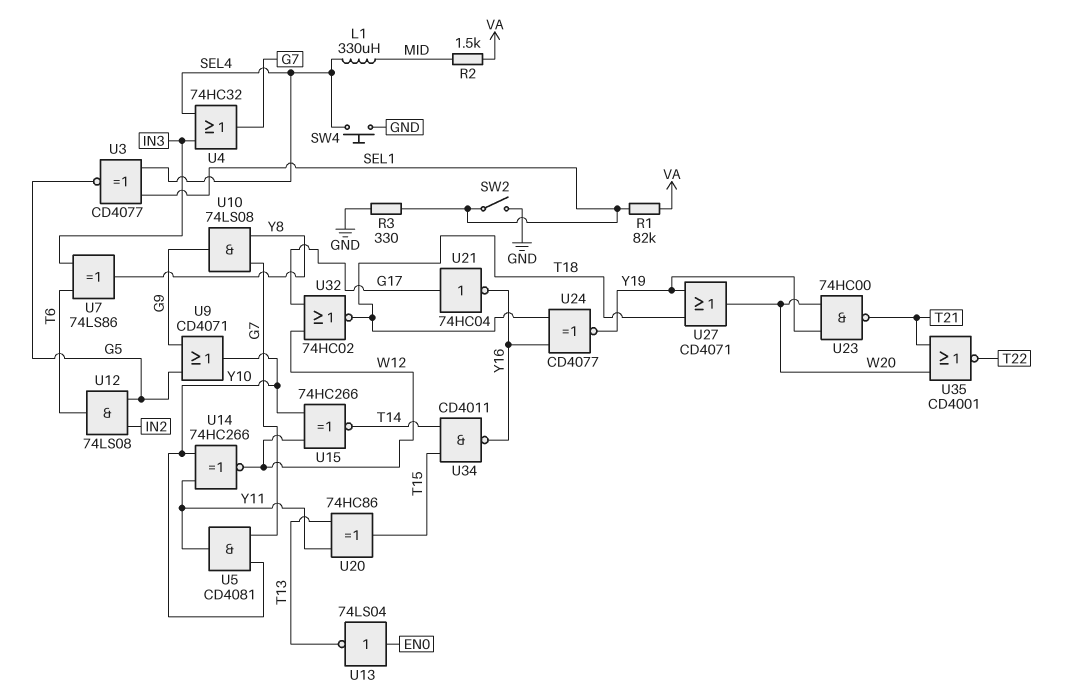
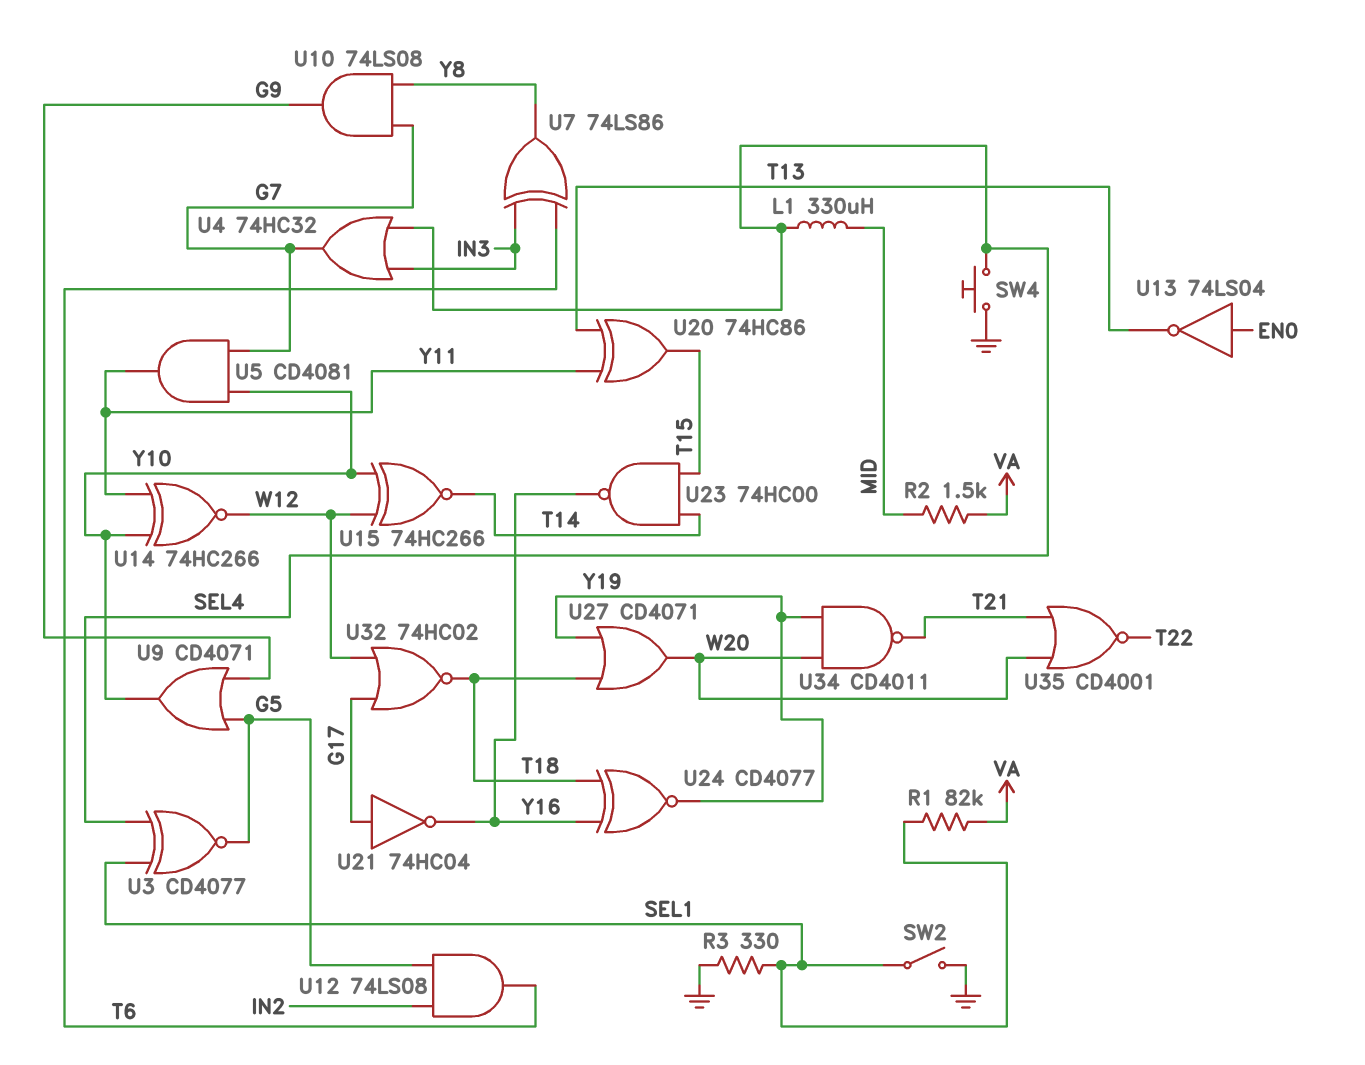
U23: NAND 74HC00 (in W20, in Y19, out T21) -> NAND 74HC00 (in T14, in T15, out Y16)
U34: NAND CD4011 (in T14, in T15, out Y16) -> NAND CD4011 (in W20, in Y19, out T21)

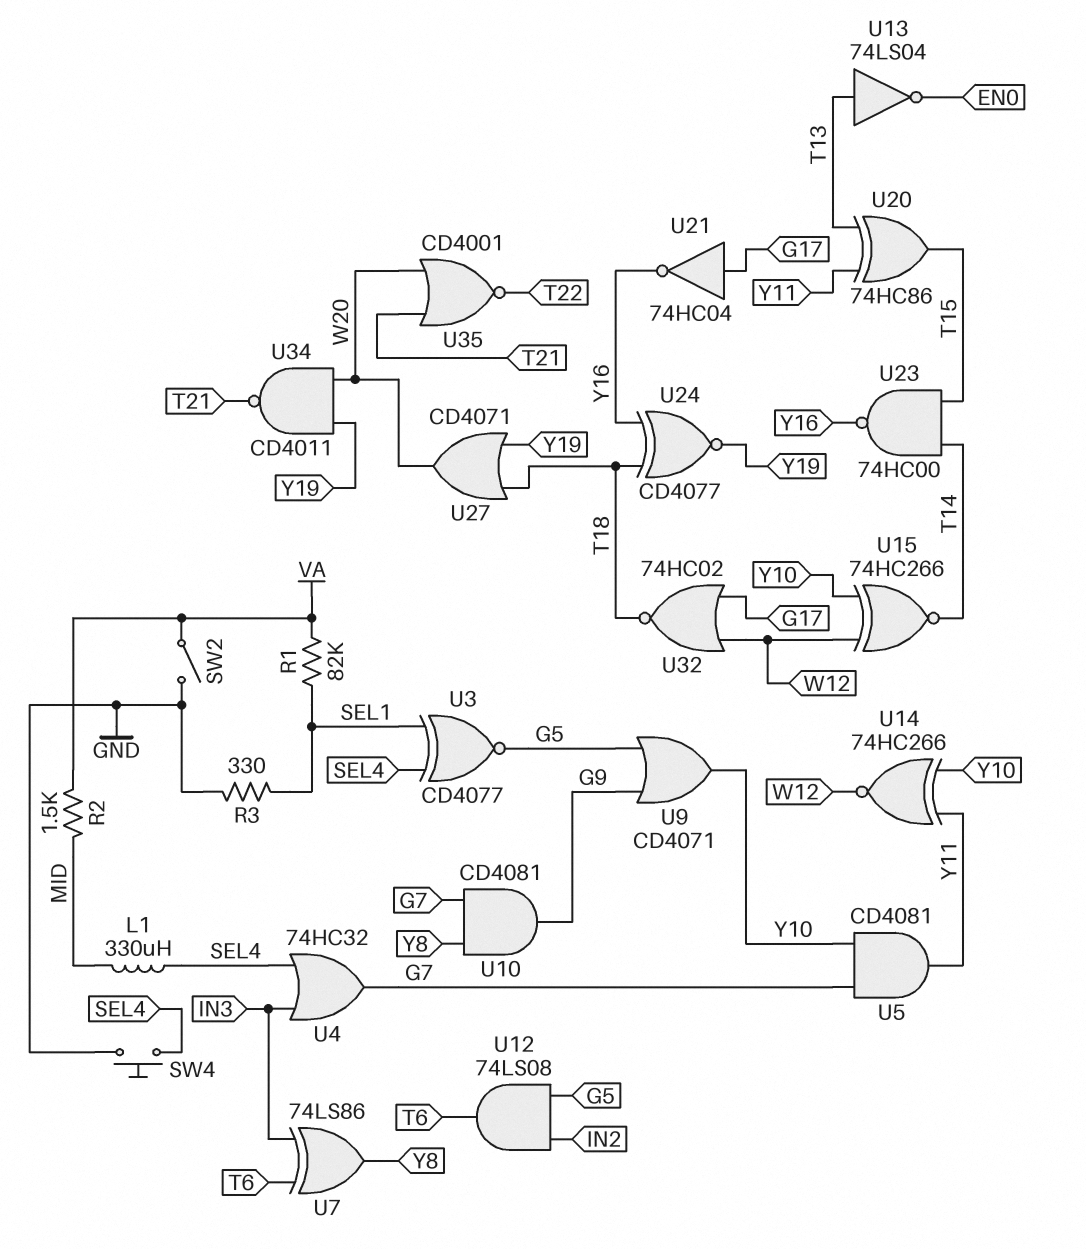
SW2: switch (GND, SEL1) -> switch (GND, VA)
U10: AND 74LS08 (in G7, in Y8, out G9) -> AND CD4081 (in G7, in Y8, out G9)
U13: NOT 74LS04 (in EN0, out T13) -> NOT 74LS04 (in T13, out EN0)

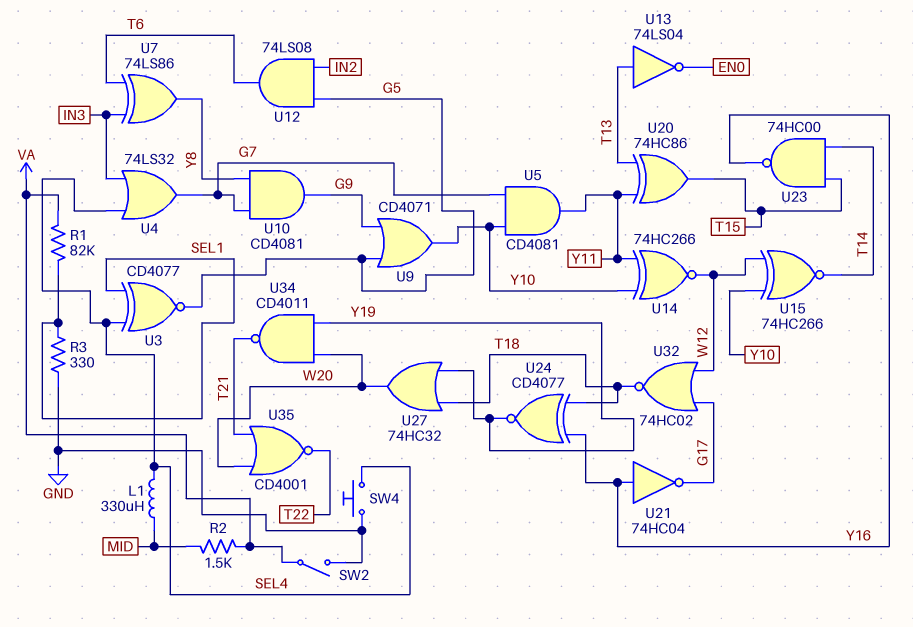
U4: OR 74HC32 (in IN3, in SEL4, out G7) -> OR 74LS32 (in IN3, in SEL4, out G7)
U21: NOT 74HC04 (in G17, out Y16) -> NOT 74HC04 (in Y16, out G17)
U27: OR CD4071 (in T18, in Y19, out W20) -> OR 74HC32 (in T18, in Y19, out W20)

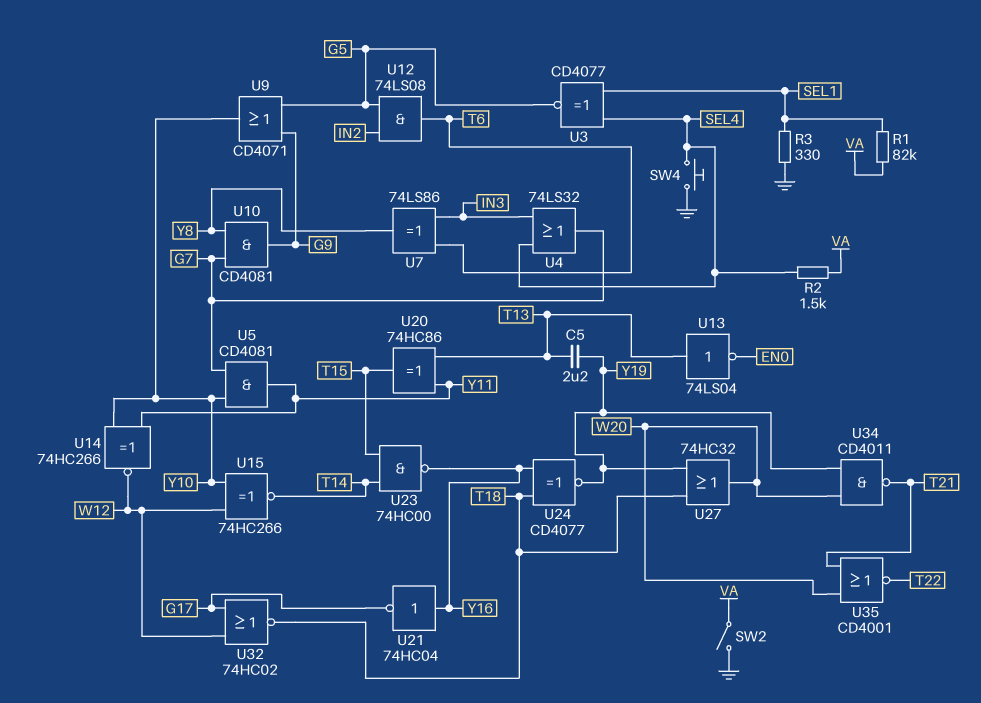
C5: none -> 2.2uF (T13, Y19)
L1: 330uH (MID, SEL4) -> none
R2: 1.5k (MID, VA) -> 1.5k (SEL4, VA)

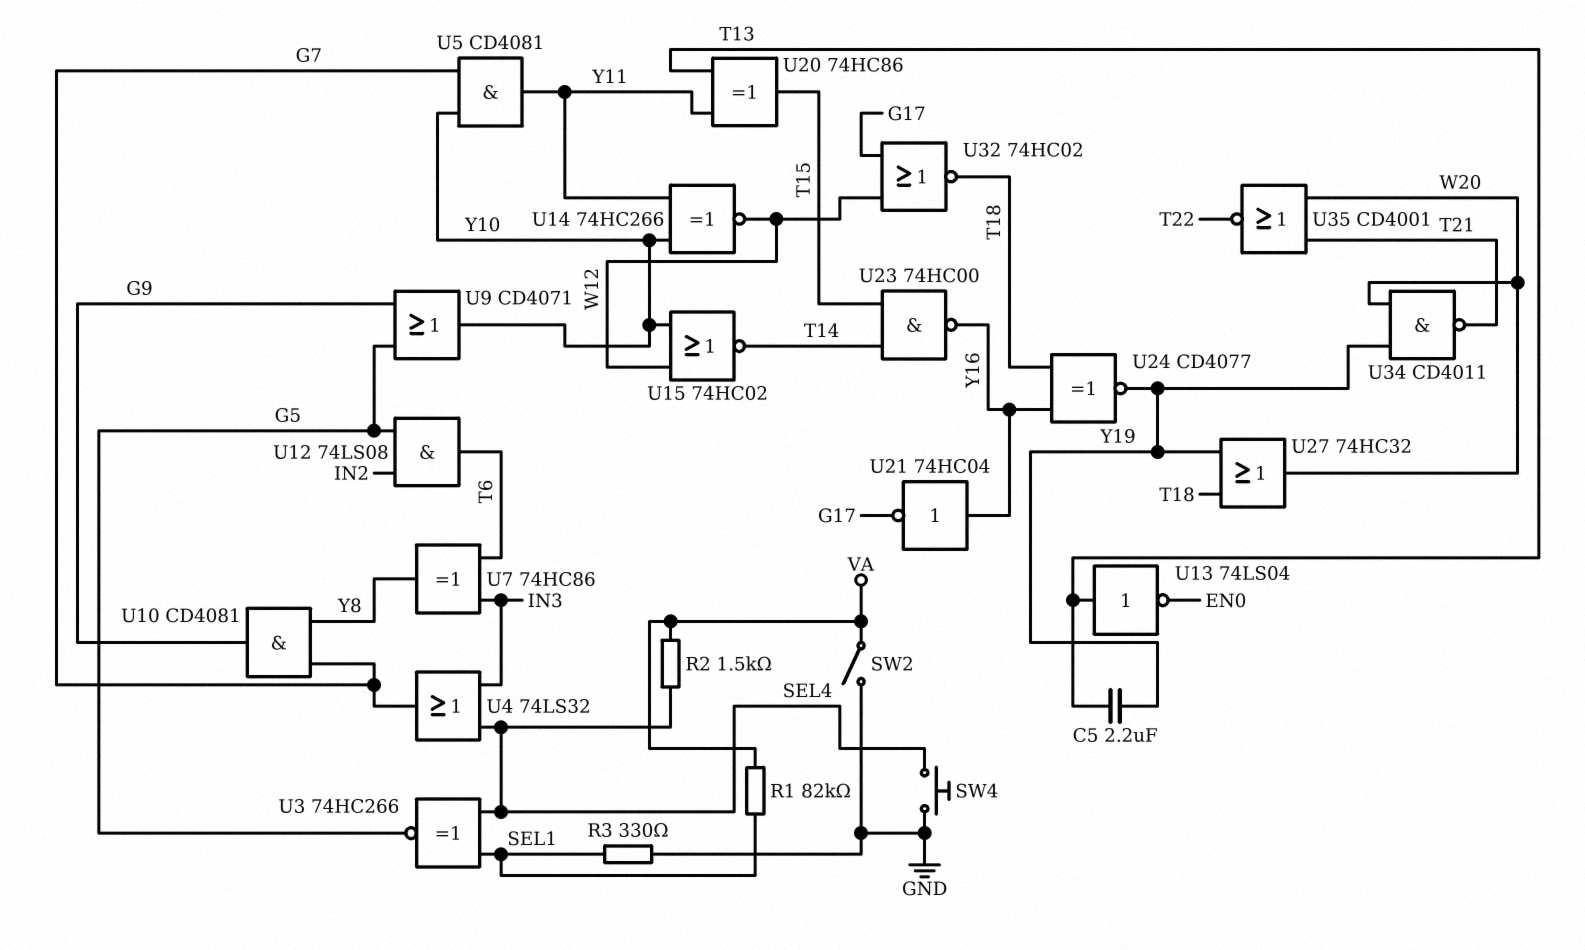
U3: XNOR CD4077 (in SEL1, in SEL4, out G5) -> XNOR 74HC266 (in SEL1, in SEL4, out G5)
U7: XOR 74LS86 (in IN3, in T6, out Y8) -> XOR 74HC86 (in IN3, in T6, out Y8)
U15: XNOR 74HC266 (in W12, in Y10, out T14) -> NOR 74HC02 (in W12, in Y10, out T14)

